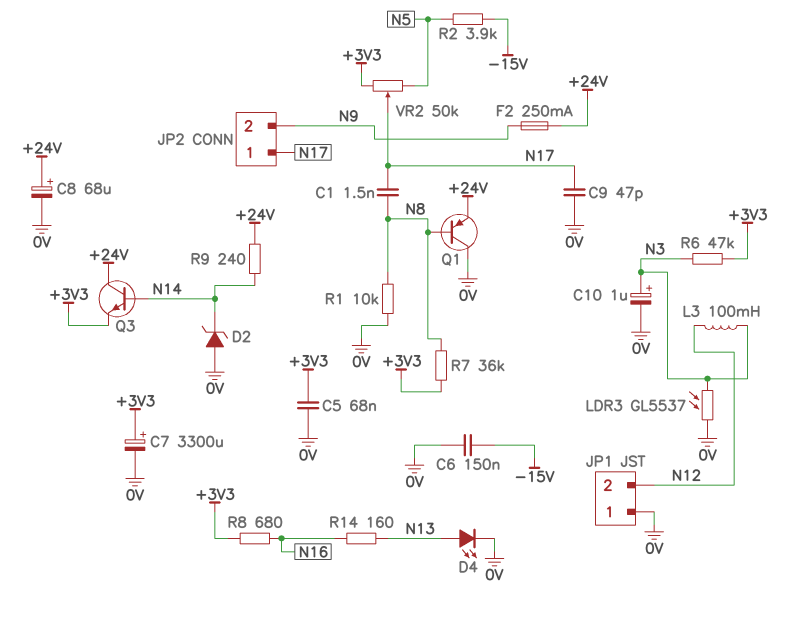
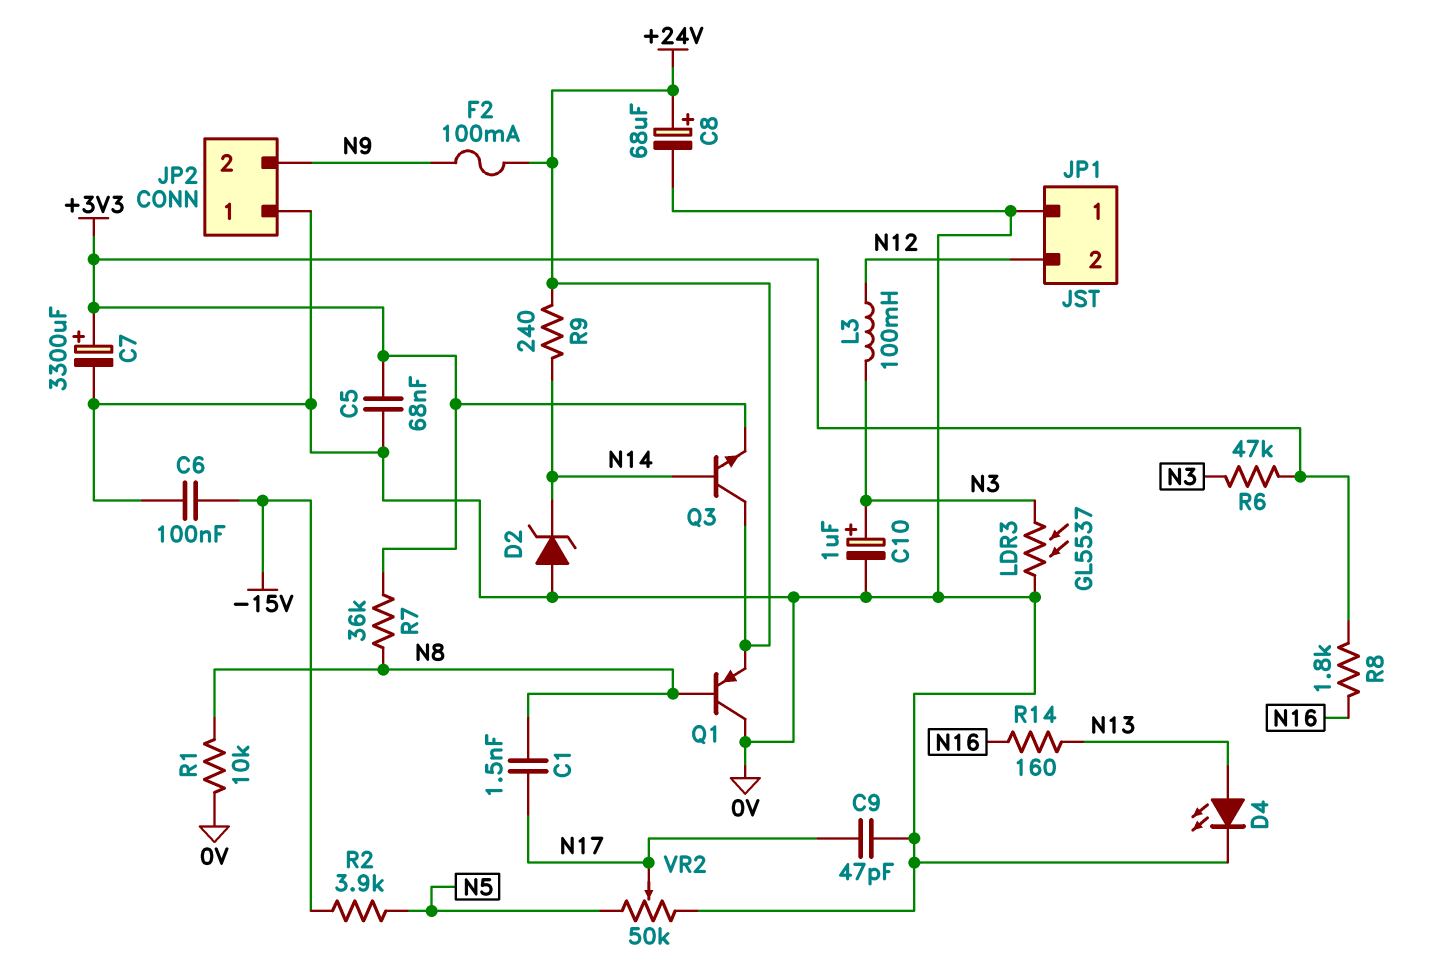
C6: 150nF (-15V, 0V) -> 100nF (-15V, 0V)
F2: 250mA (+24V, N9) -> 100mA (+24V, N9)
JP2 pin 1: N17 -> 0V
R8: 680 (+3V3, N16) -> 1.8k (+3V3, N16)
VR2: 50k (+3V3, N5, wiper N17) -> 50k (0V, N5, wiper N17)

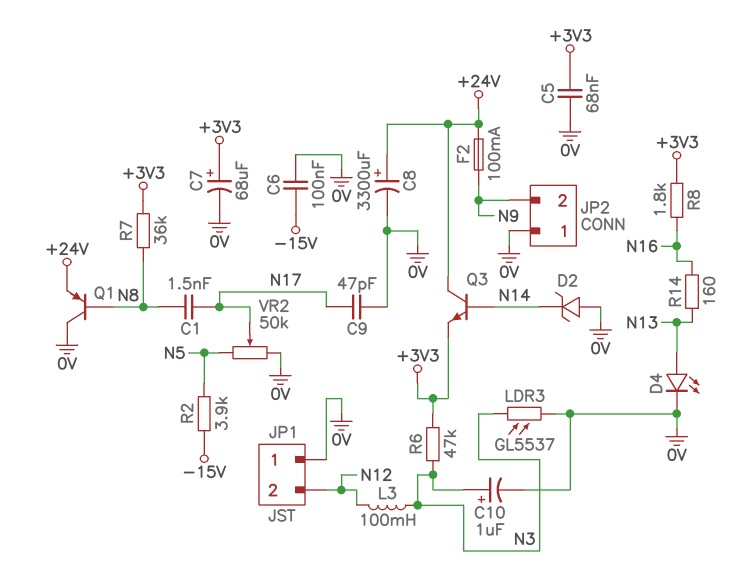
C7: 3300uF (plus +3V3, minus 0V) -> 68uF (plus +3V3, minus 0V)
C8: 68uF (plus +24V, minus 0V) -> 3300uF (plus +24V, minus 0V)
R1: 10k (0V, N8) -> none
R9: 240 (+24V, N14) -> none

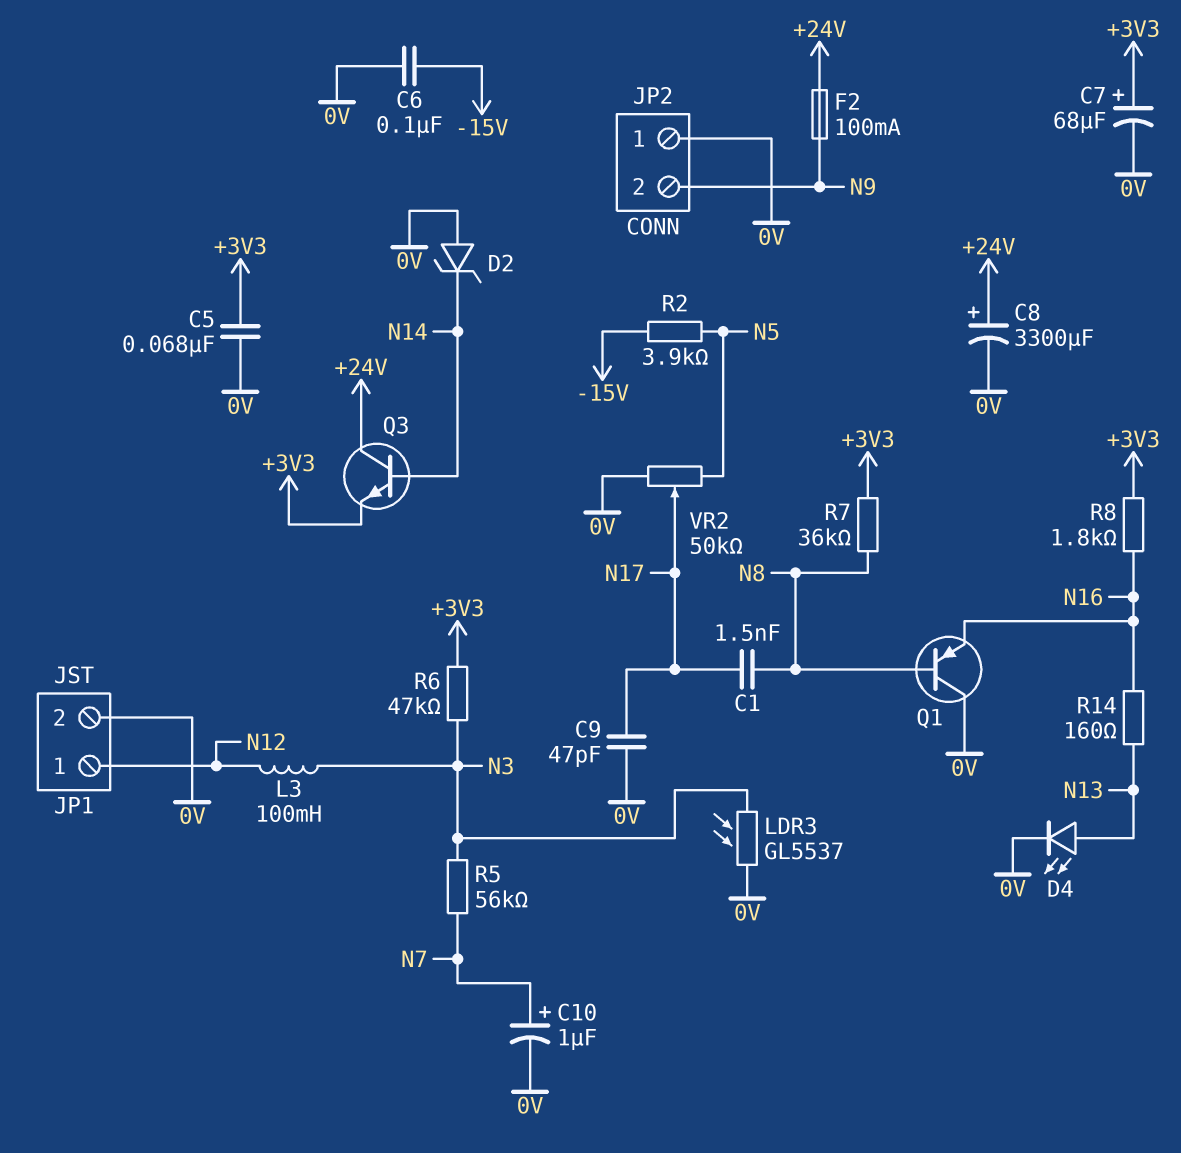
C10: 1uF (plus N3, minus 0V) -> 1uF (plus N7, minus 0V)
JP1 pin 1: 0V -> N12
JP1 pin 2: N12 -> 0V
Q1: PNP (B N8, C 0V, E +24V) -> PNP (B N8, C 0V, E N16)
R5: none -> 56k (N3, N7)

